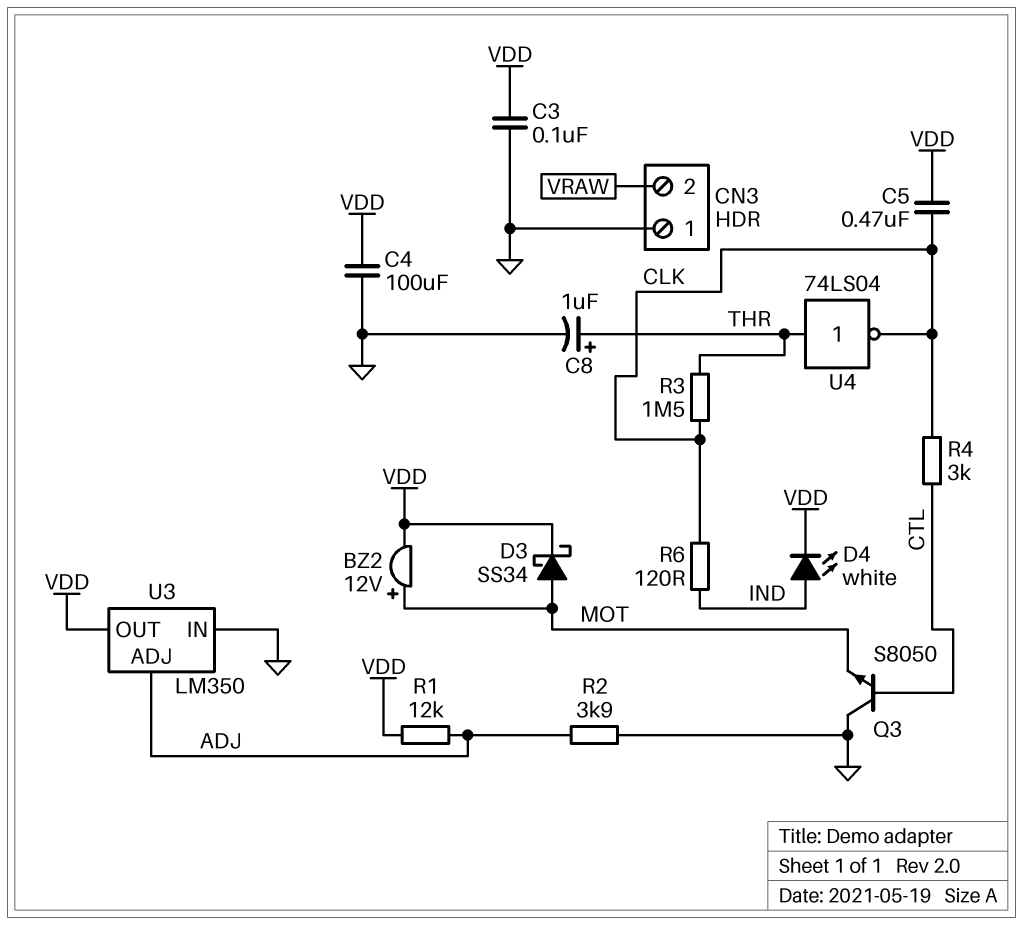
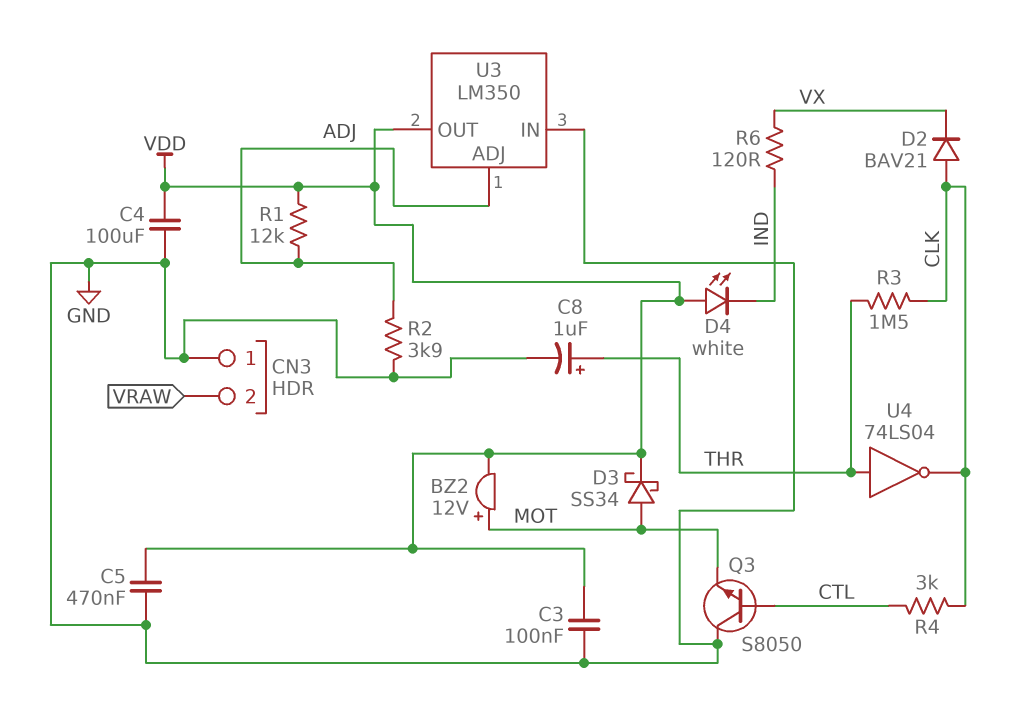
C5: 470nF (CLK, VDD) -> 470nF (GND, VDD)
D2: none -> diode BAV21 (A CLK, K VX)
D4: LED white (A IND, K VDD) -> LED white (A VDD, K IND)
R6: 120 (CLK, IND) -> 120 (IND, VX)

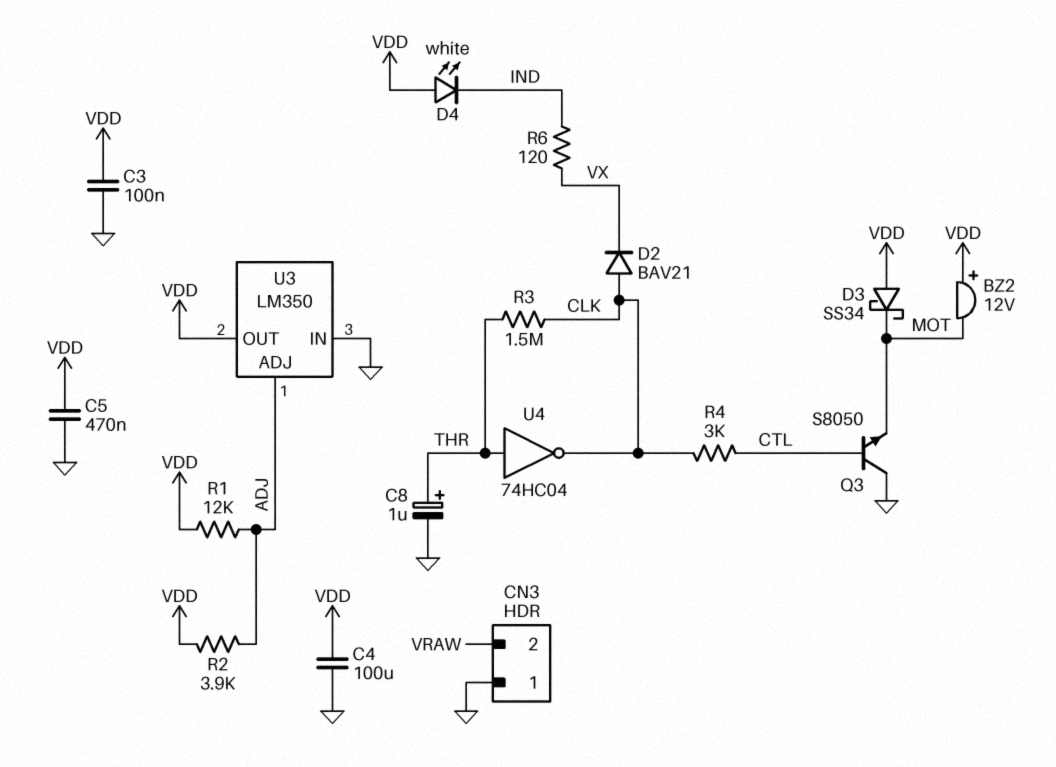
BZ2: buzzer 12V (plus MOT, minus VDD) -> buzzer 12V (plus VDD, minus MOT)
D3: schottky SS34 (A MOT, K VDD) -> schottky SS34 (A VDD, K MOT)
R2: 3.9k (ADJ, GND) -> 3.9k (ADJ, VDD)
U4: NOT 74LS04 (in THR, out CLK) -> NOT 74HC04 (in THR, out CLK)

